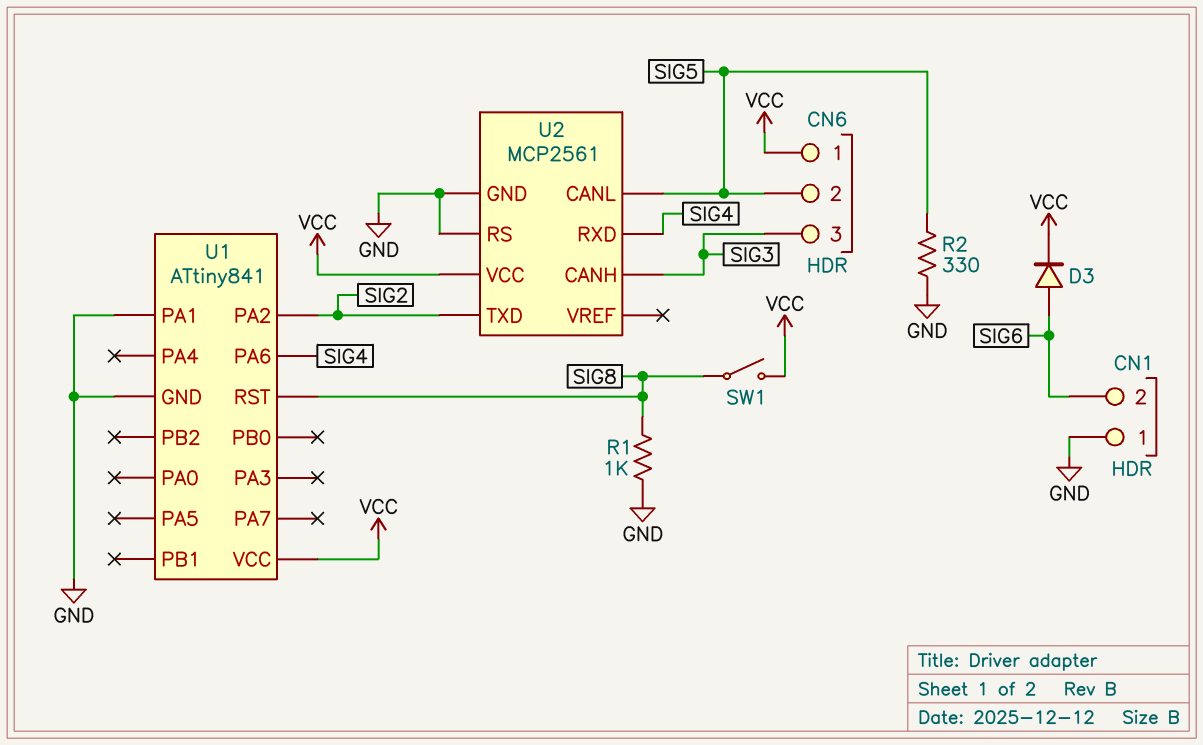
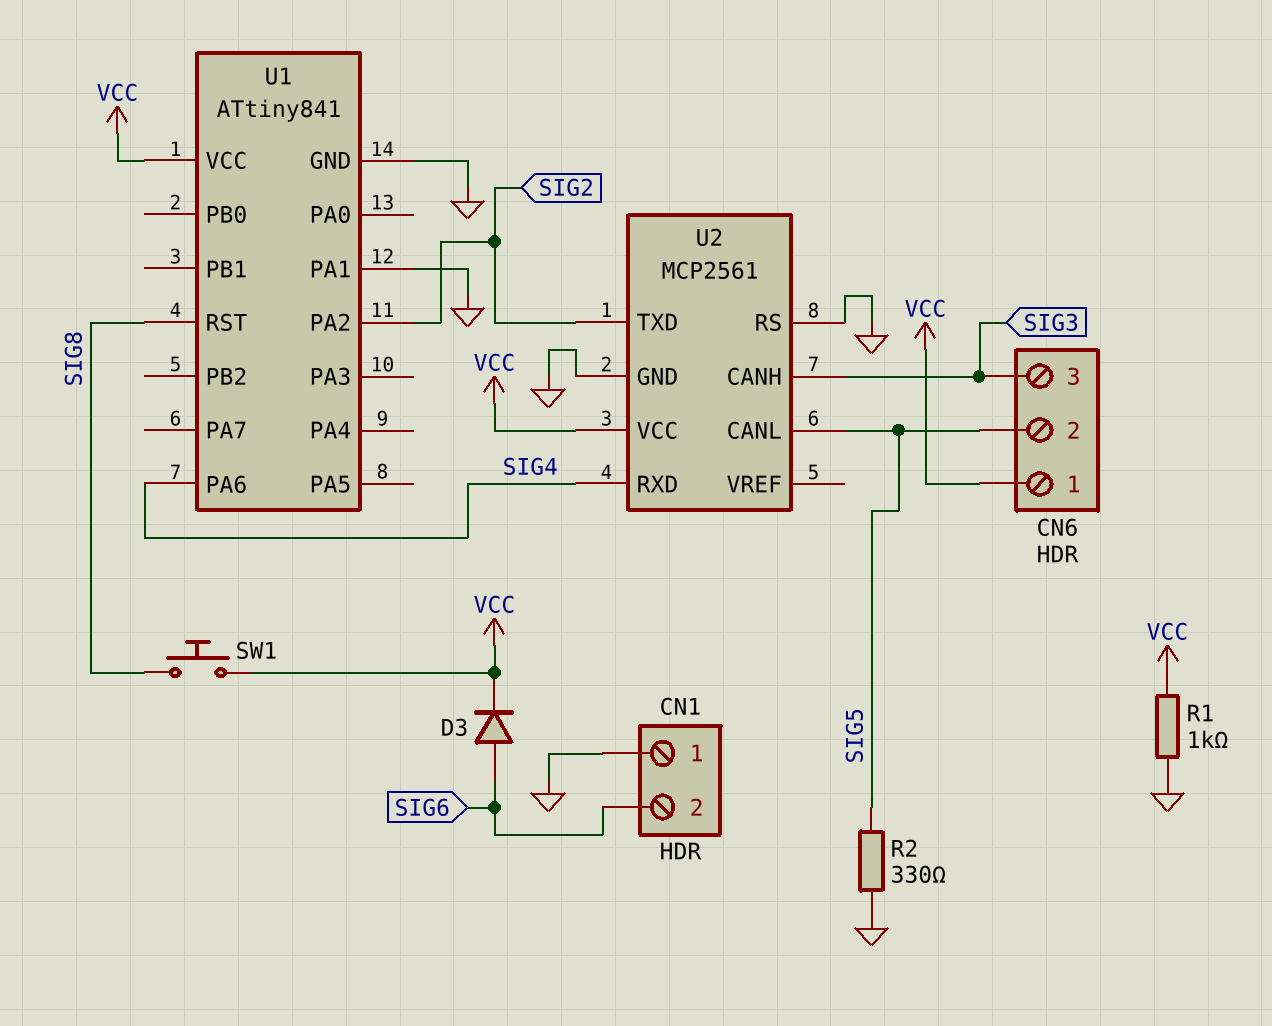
R1: 1k (GND, SIG8) -> 1k (GND, VCC)
SW1: switch (SIG8, VCC) -> button (SIG8, VCC)

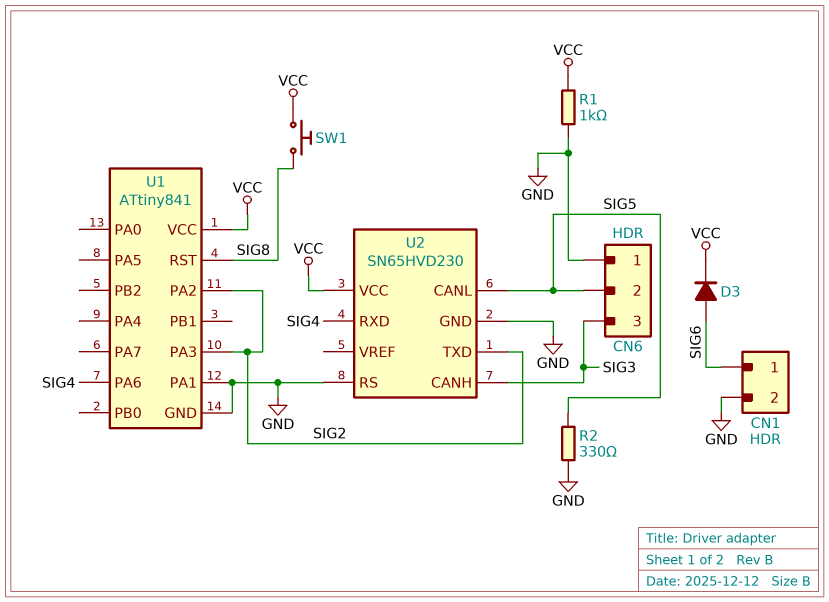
CN1 pin 1: GND -> SIG6
CN1 pin 2: SIG6 -> GND
CN6 pin 1: VCC -> GND
U1 pin PA3: none -> SIG2
U2: MCP2561 -> SN65HVD230

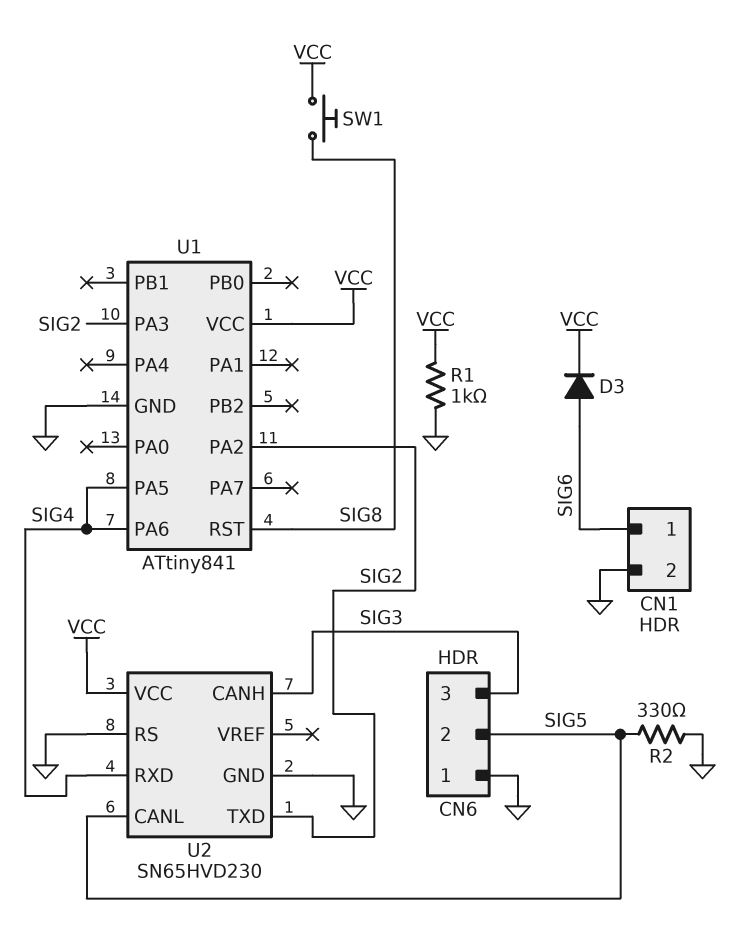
U1 pin PA1: GND -> none
U1 pin PA5: none -> SIG4

